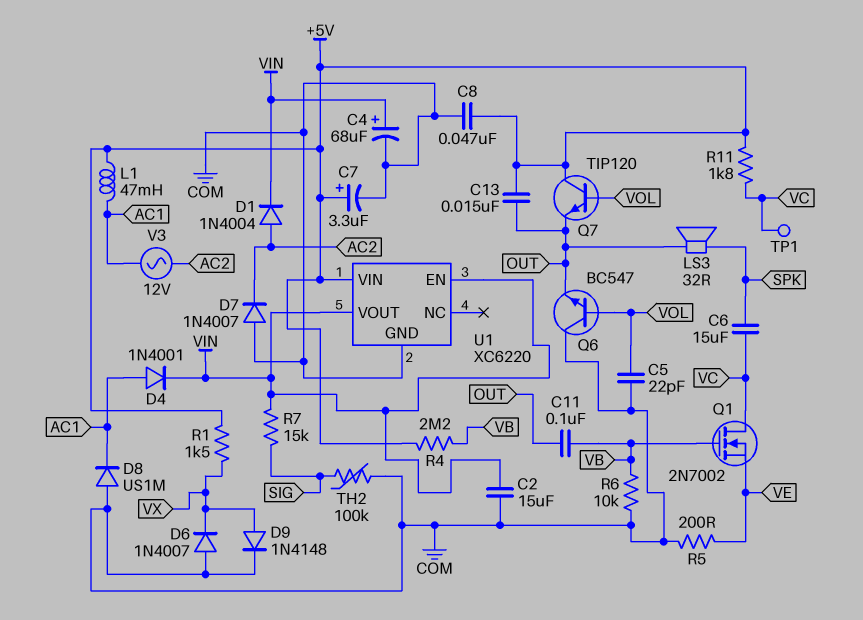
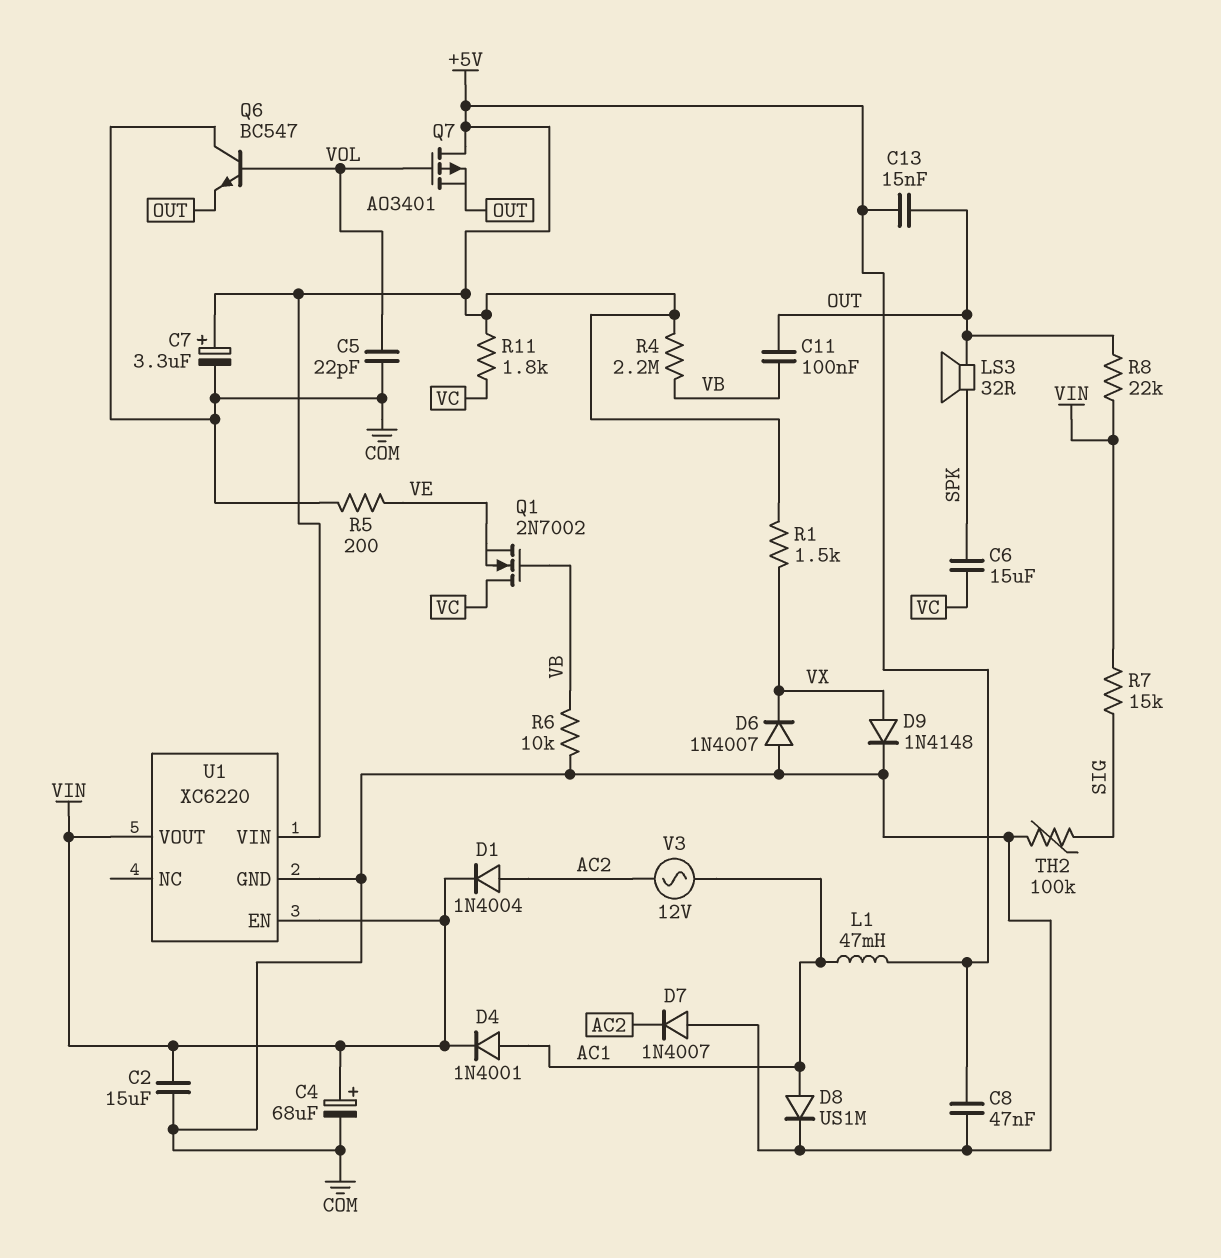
D8: diode US1M (A COM, K AC1) -> diode US1M (A AC1, K COM)
Q7: NPN TIP120 (B VOL, C +5V, E OUT) -> PMOS AO3401 (G VOL, D +5V, S OUT)
R8: none -> 22k (OUT, VIN)
TP1: test point (VC) -> none

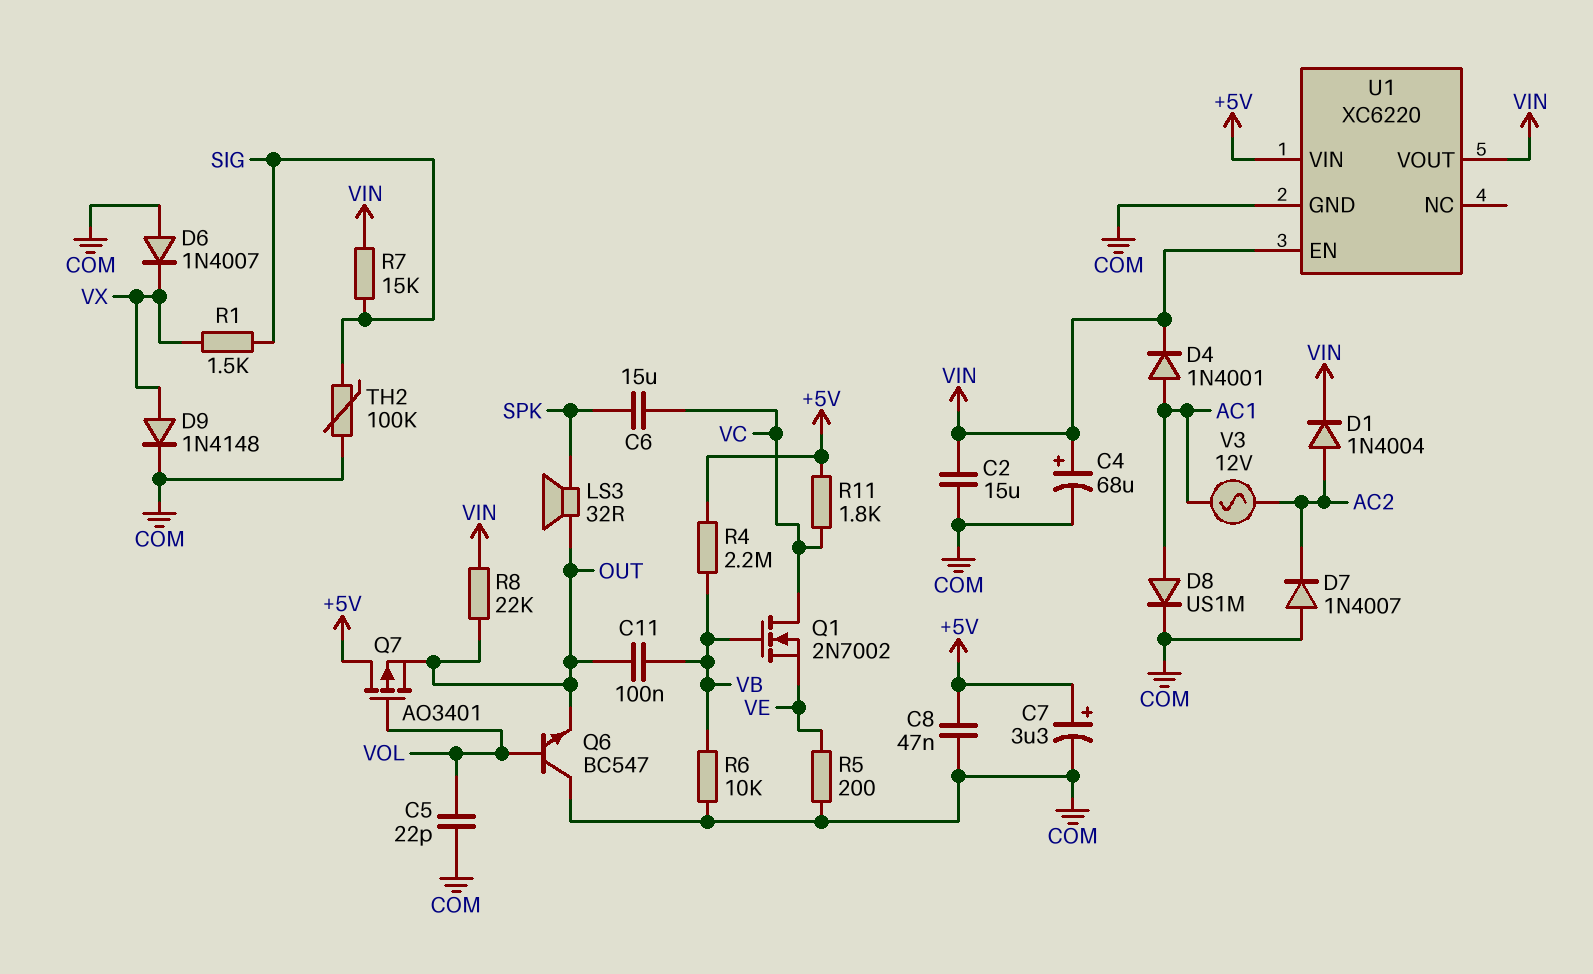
C13: 15nF (+5V, OUT) -> none
L1: 47mH (+5V, AC1) -> none
R1: 1.5k (+5V, VX) -> 1.5k (SIG, VX)

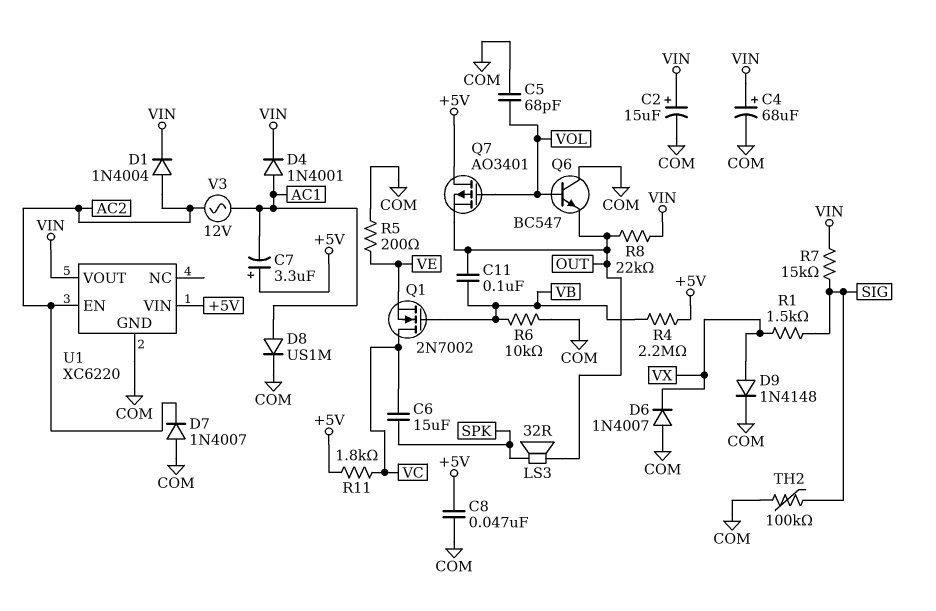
C2: 15uF (COM, VIN) -> 15uF (plus VIN, minus COM)
C5: 22pF (COM, VOL) -> 68pF (COM, VOL)
C7: 3.3uF (plus +5V, minus COM) -> 3.3uF (plus +5V, minus AC1)
U1 pin EN: VIN -> AC2

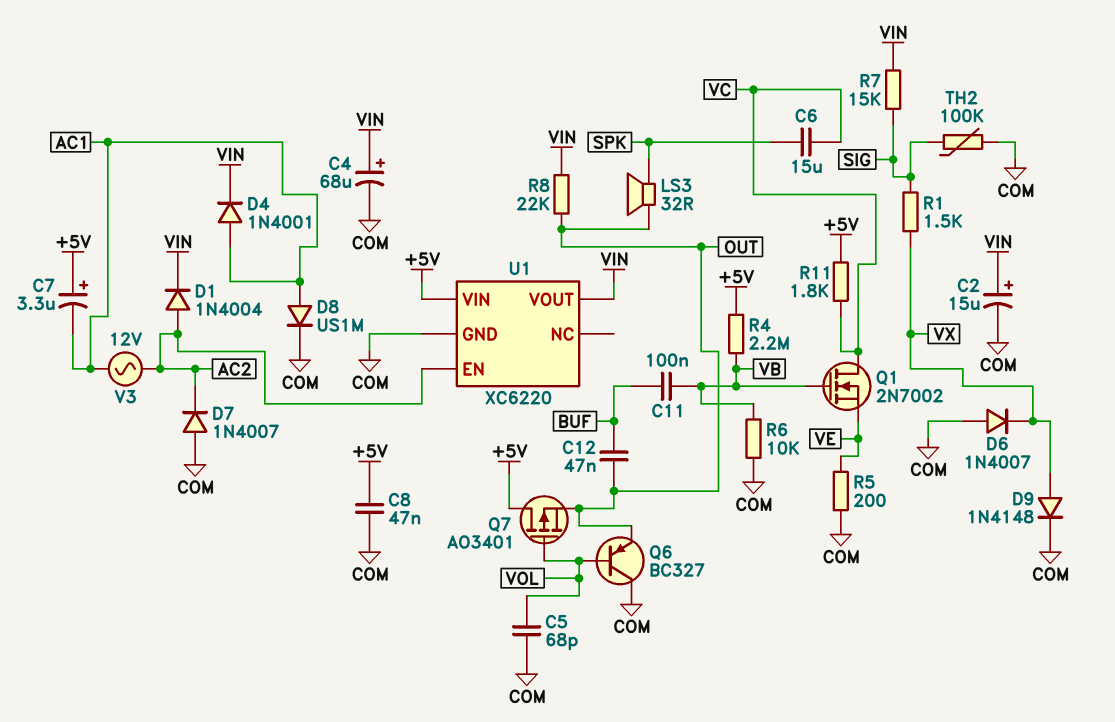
C11: 100nF (OUT, VB) -> 100nF (BUF, VB)
C12: none -> 47nF (BUF, OUT)
Q6: NPN BC547 (B VOL, C COM, E OUT) -> PNP BC327 (B VOL, C COM, E OUT)

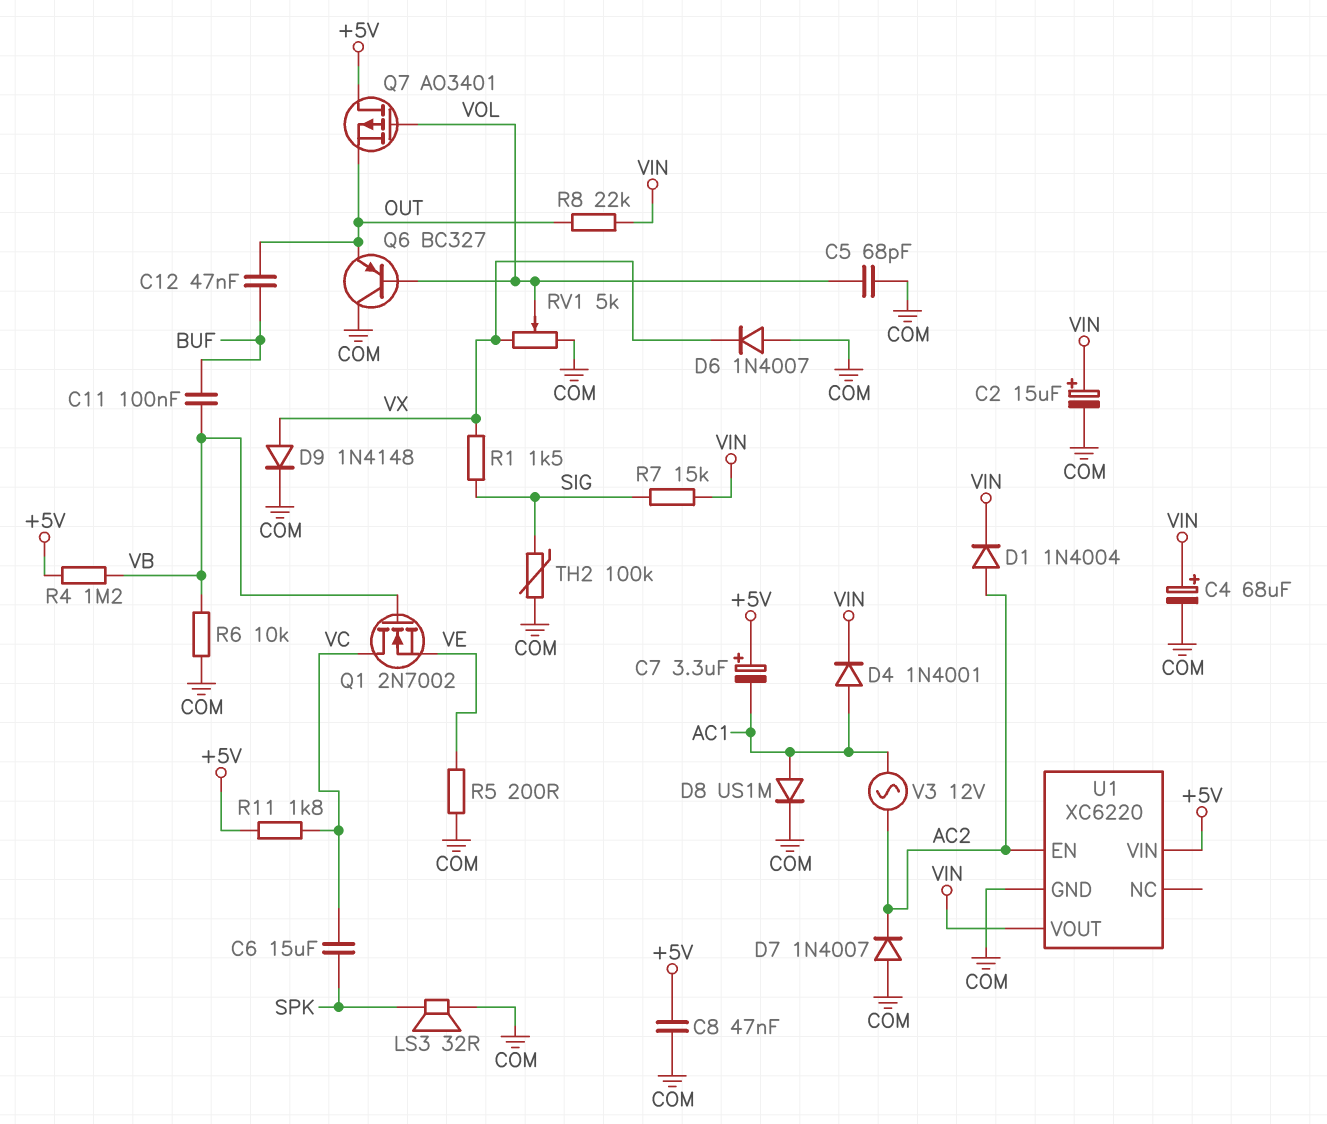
LS3: speaker 32R (OUT, SPK) -> speaker 32R (COM, SPK)
R4: 2.2M (+5V, VB) -> 1.2M (+5V, VB)
RV1: none -> 5k (COM, VX, wiper VOL)

